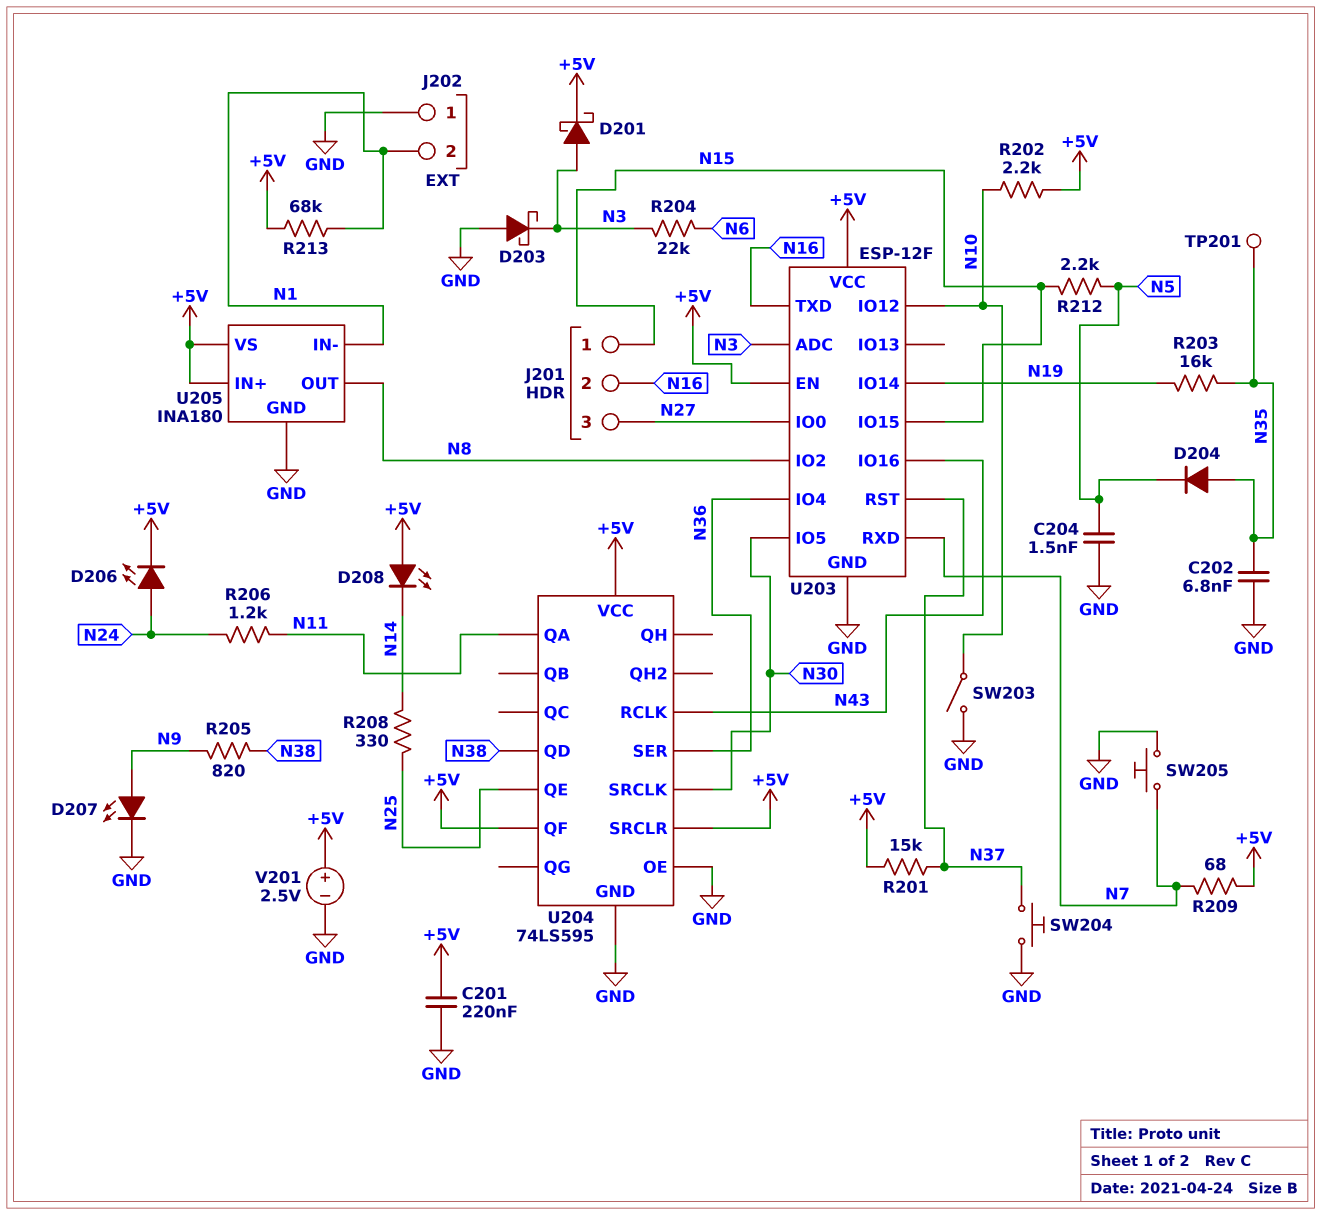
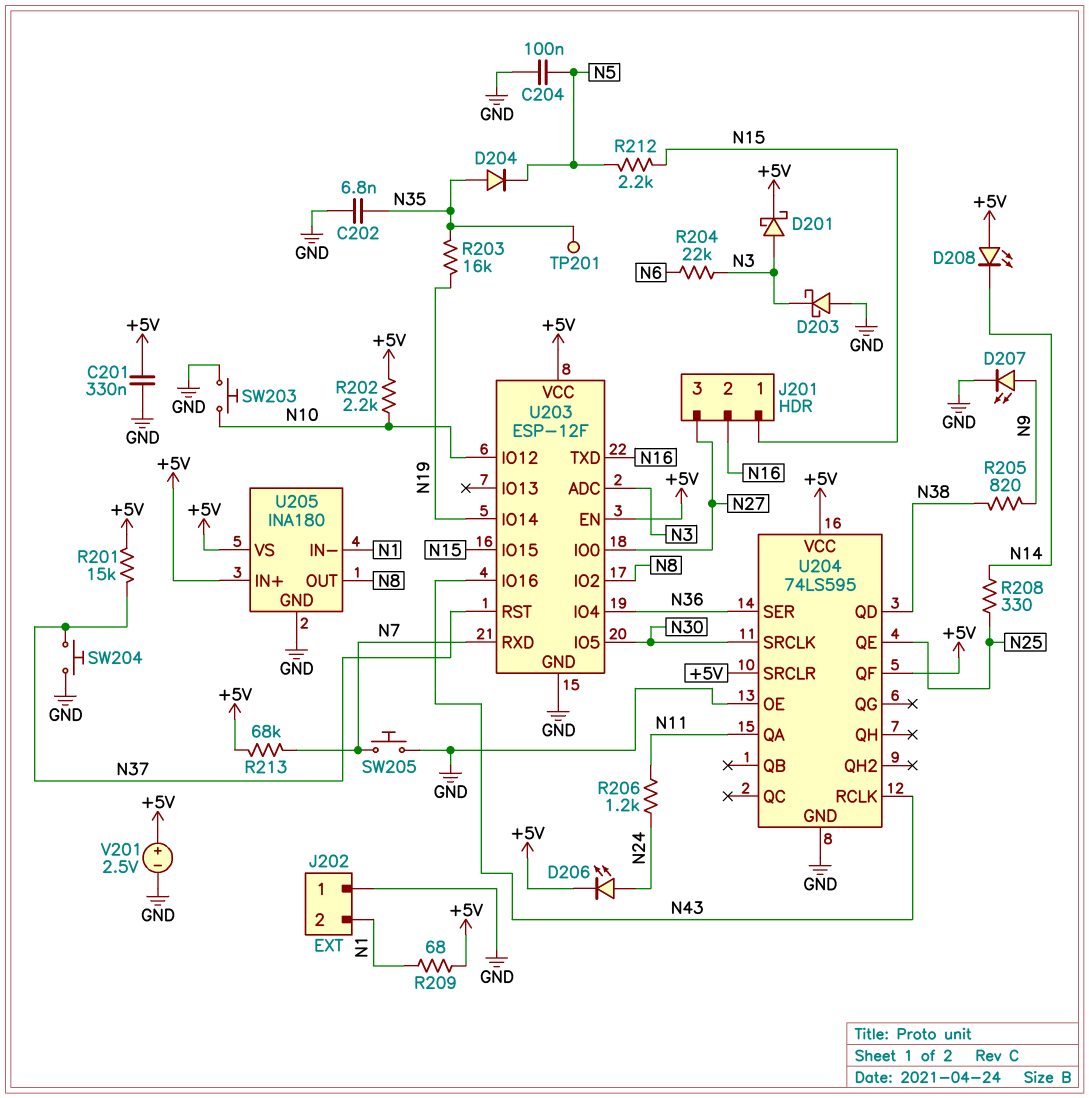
C201: 220nF (+5V, GND) -> 330nF (+5V, GND)
C204: 1.5nF (GND, N5) -> 100nF (GND, N5)
R209: 68 (+5V, N7) -> 68 (+5V, N1)
R213: 68k (+5V, N1) -> 68k (+5V, N7)
SW203: switch (GND, N10) -> button (GND, N10)

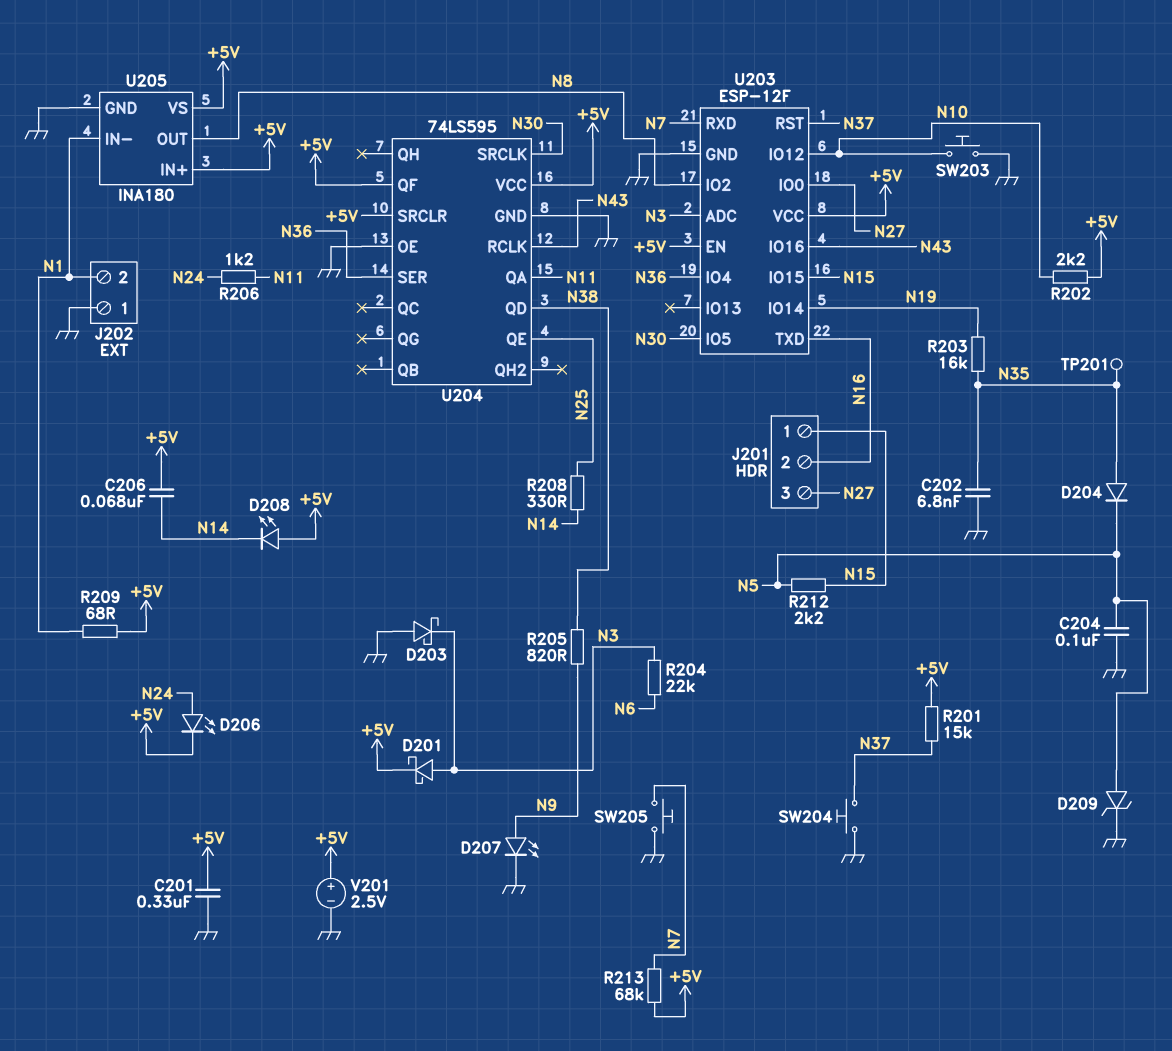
C206: none -> 68nF (+5V, N14)
D209: none -> zener (A N5, K GND)

